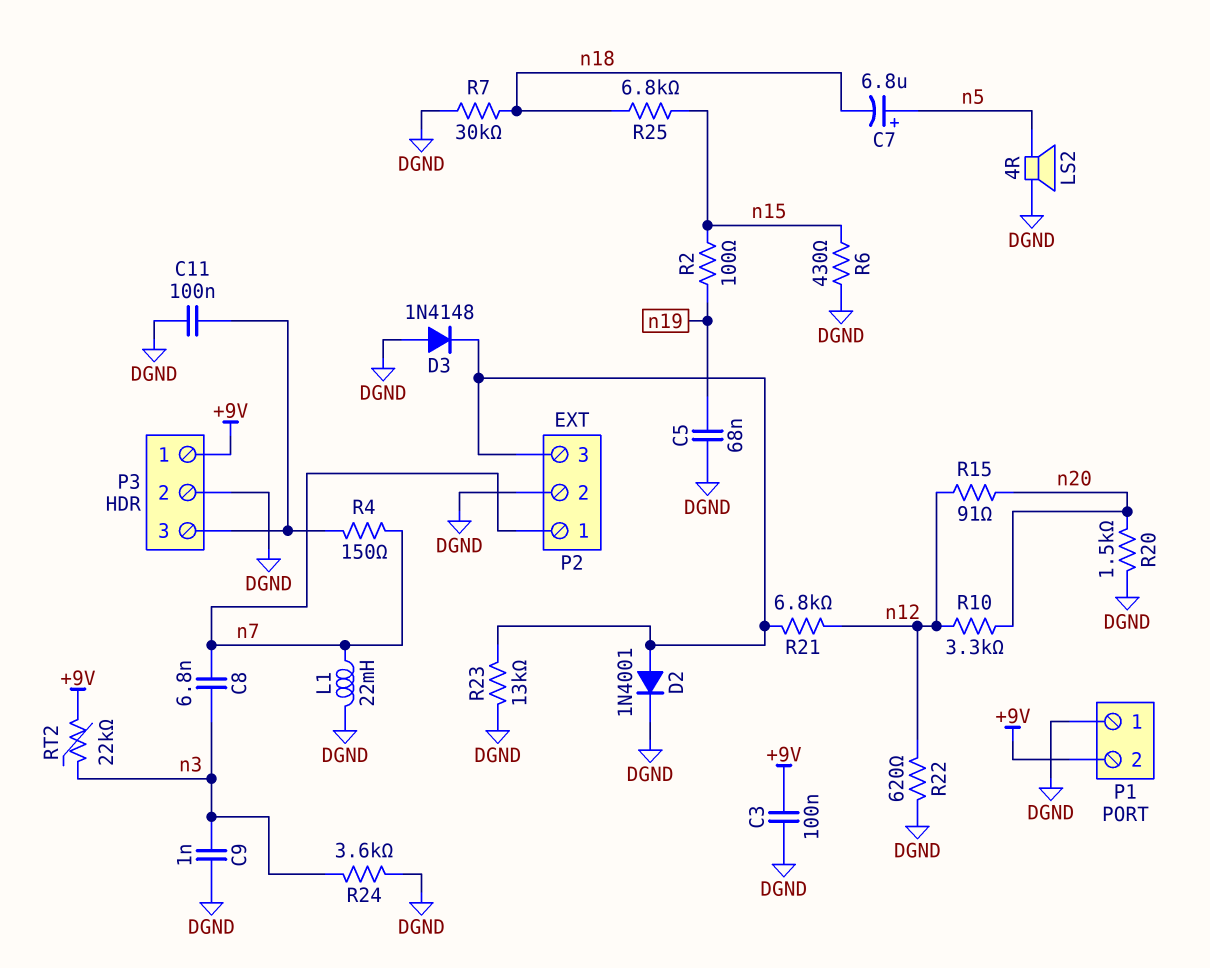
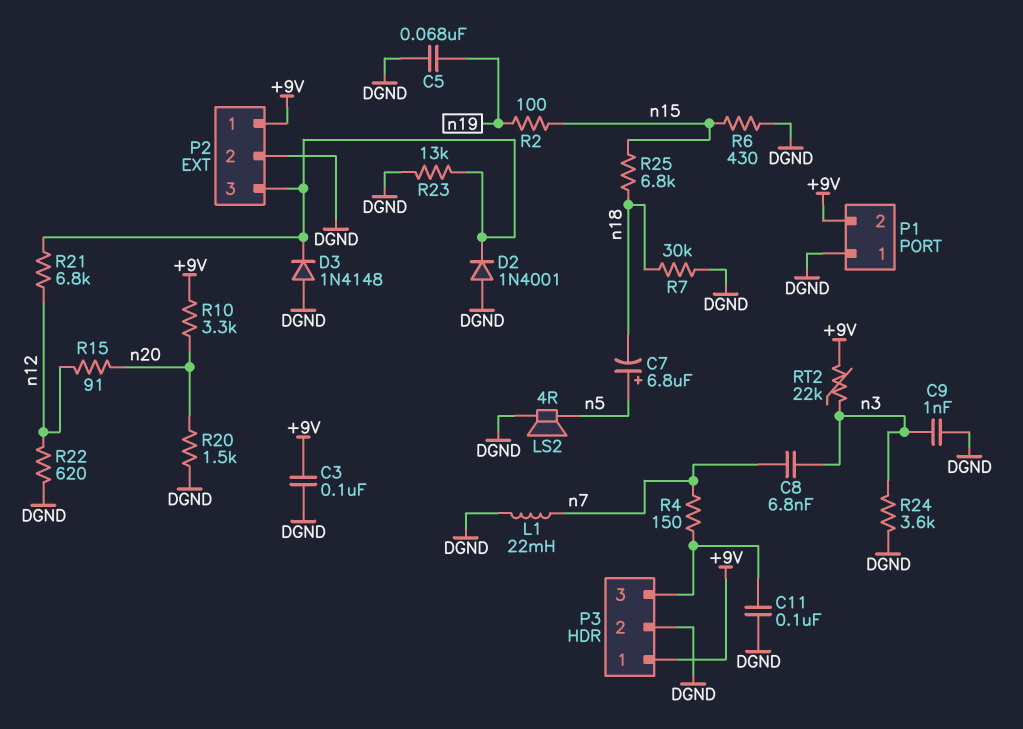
D2: diode 1N4001 (A P2/3, K DGND) -> diode 1N4001 (A DGND, K P2/3)
P2 pin 1: n7 -> +9V
R10: 3.3k (n12, n20) -> 3.3k (+9V, n20)

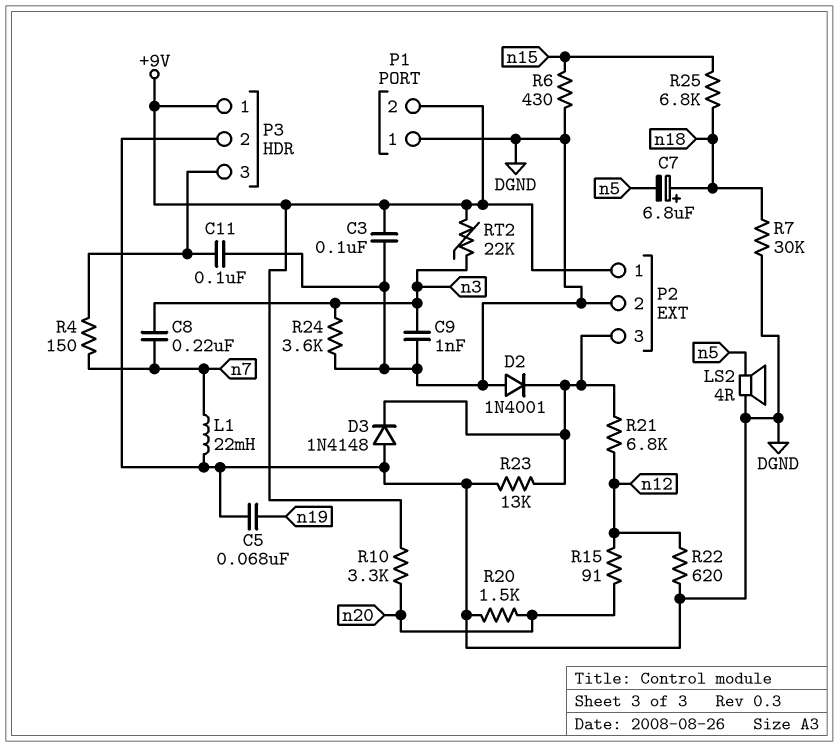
C7: 6.8uF (plus n5, minus n18) -> 6.8uF (plus n18, minus n5)
C8: 6.8nF (n3, n7) -> 220nF (n3, n7)
R2: 100 (n15, n19) -> none

